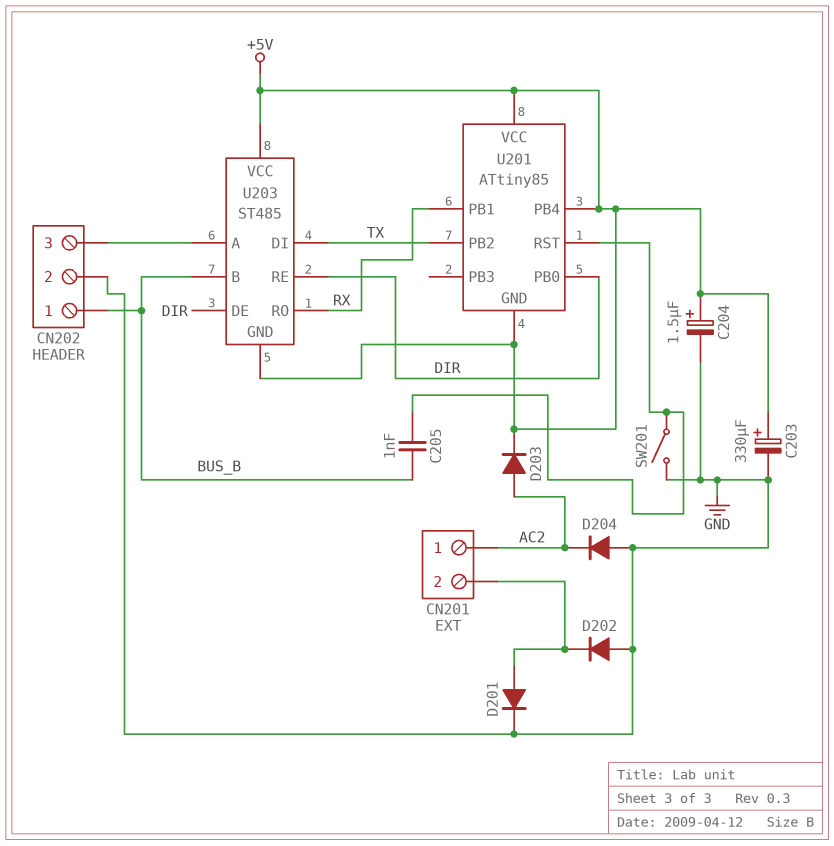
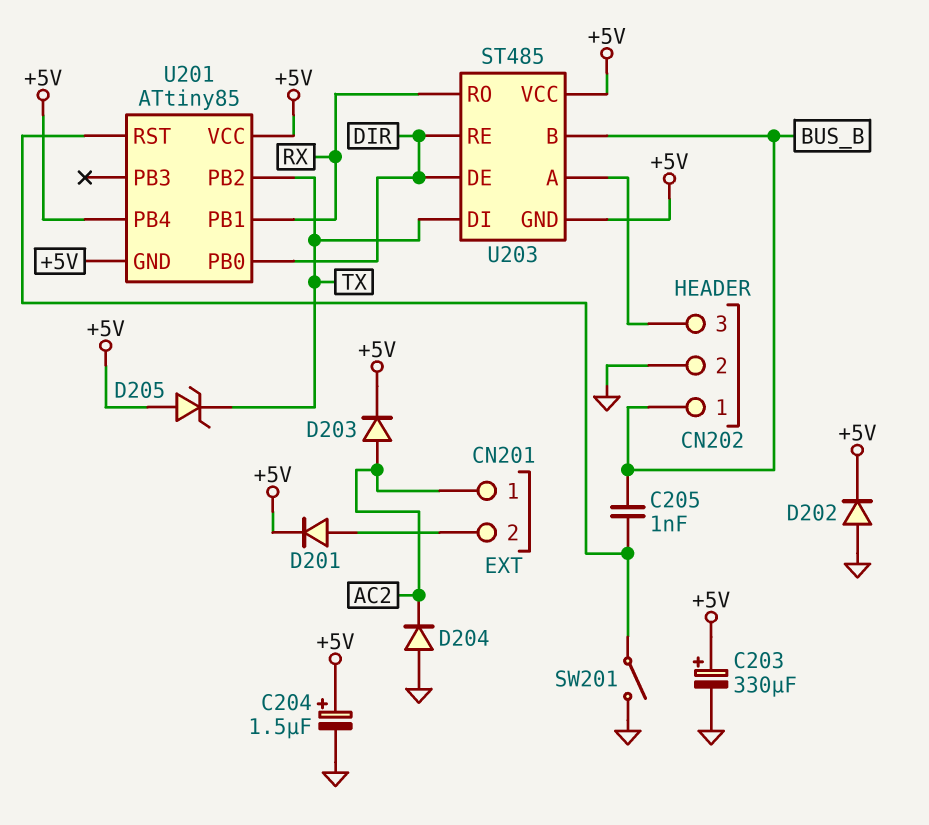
D201: diode (A CN201/2, K GND) -> diode (A CN201/2, K +5V)
D202: diode (A GND, K CN201/2) -> diode (A GND, K +5V)
D205: none -> zener (A +5V, K TX)

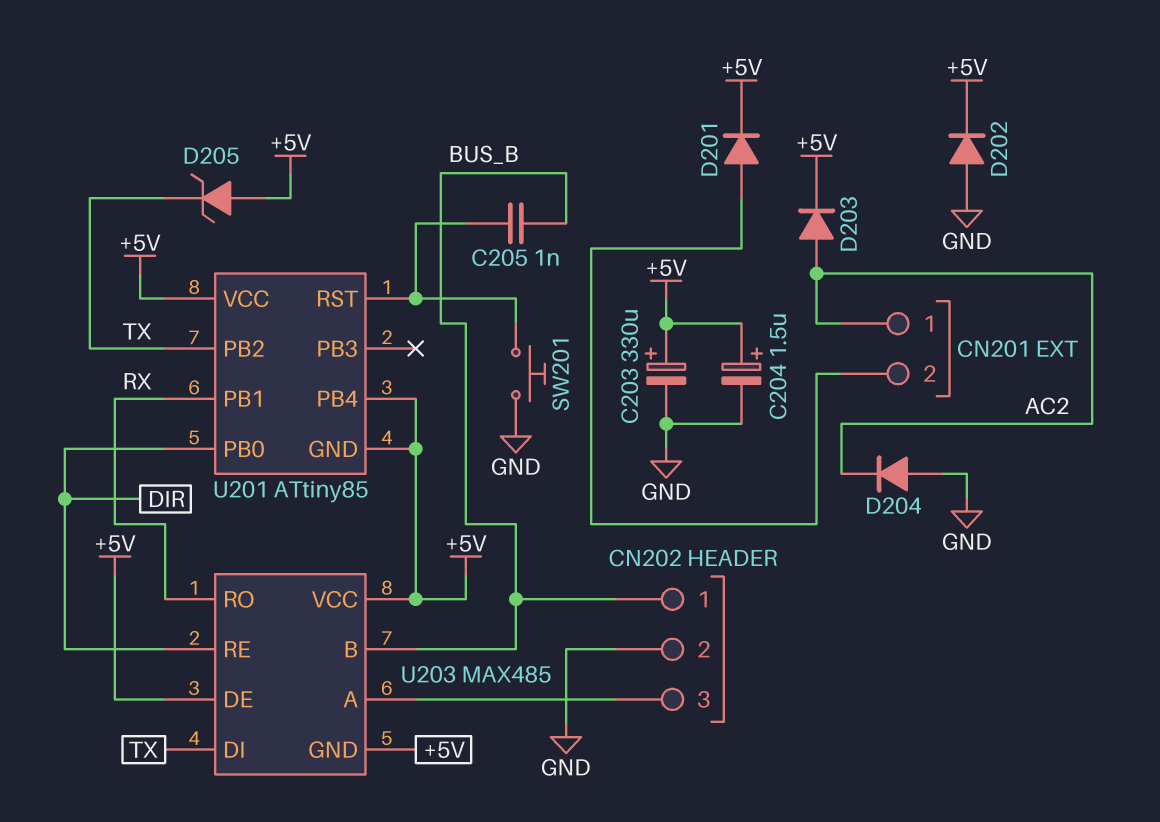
SW201: switch (GND, U201/RST) -> button (GND, U201/RST)
U203: ST485 -> MAX485
U203 pin DE: DIR -> +5V

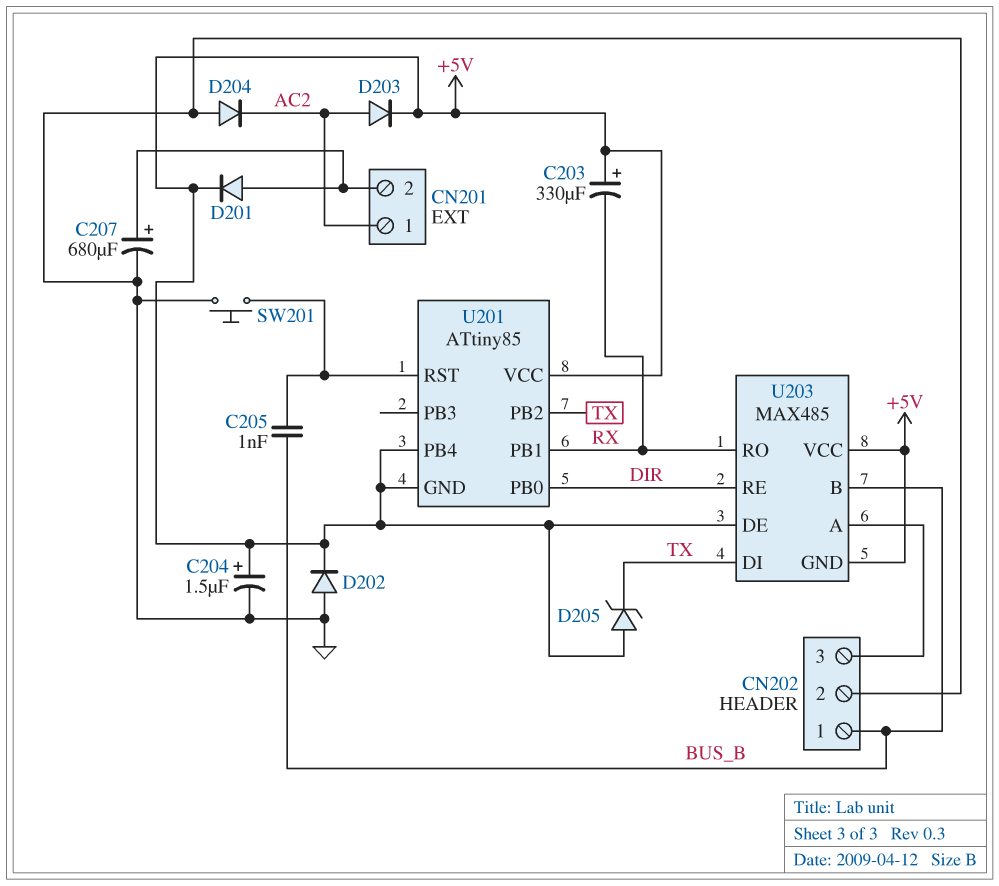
C203: 330uF (plus +5V, minus GND) -> 330uF (plus +5V, minus RX)
C207: none -> 680uF (plus CN201/2, minus GND)

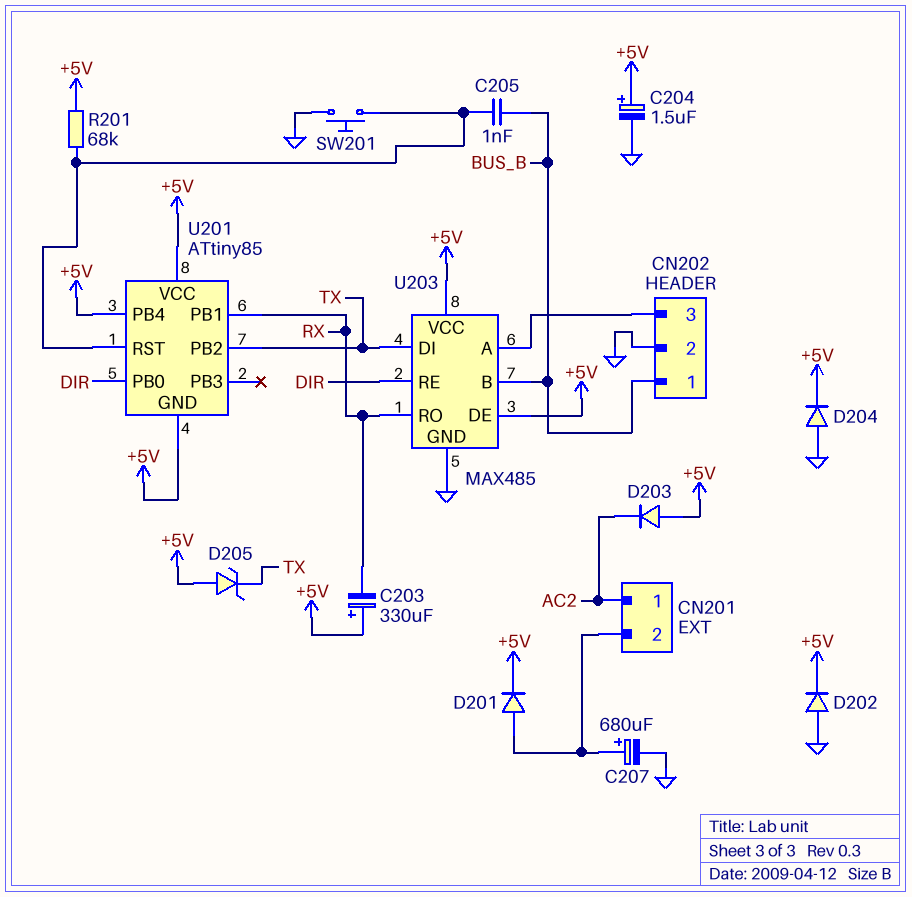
D203: diode (A AC2, K +5V) -> diode (A +5V, K AC2)
D204: diode (A GND, K AC2) -> diode (A GND, K +5V)
R201: none -> 68k (+5V, U201/RST)
U203 pin GND: +5V -> GND

